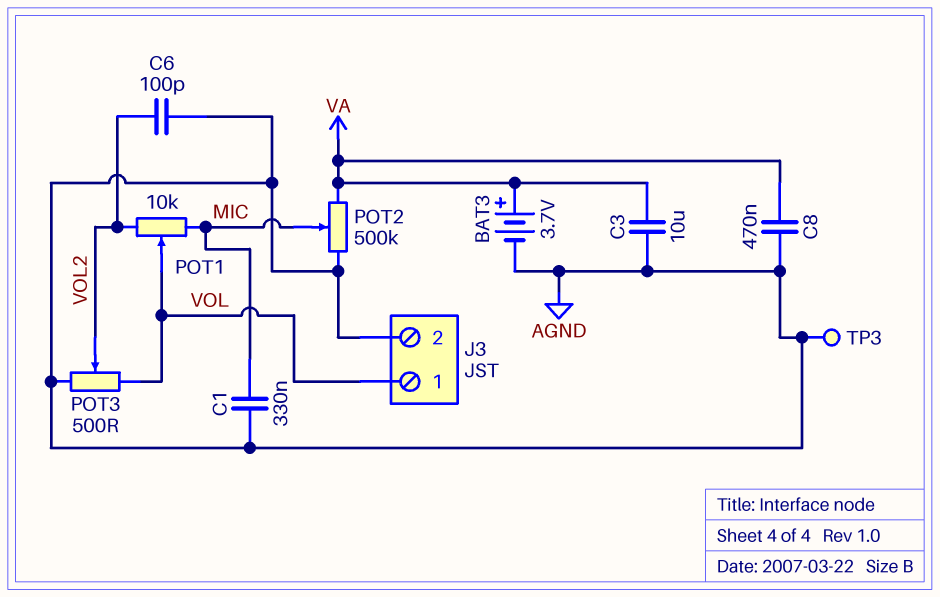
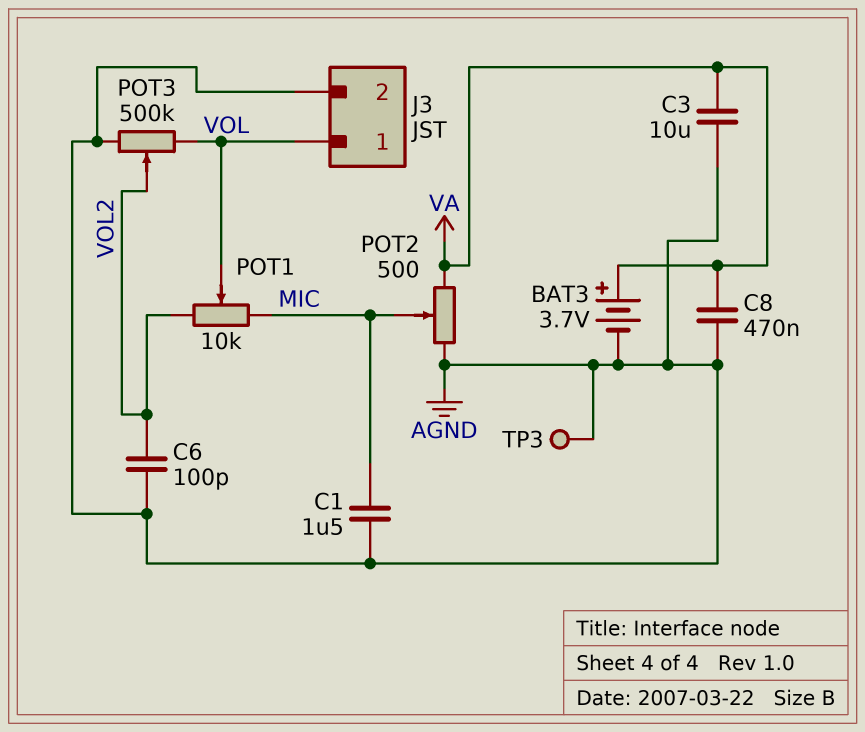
C1: 330nF (AGND, MIC) -> 1.5uF (AGND, MIC)
POT2: 500k (AGND, VA, wiper MIC) -> 500 (AGND, VA, wiper MIC)
POT3: 500 (AGND, VOL, wiper VOL2) -> 500k (AGND, VOL, wiper VOL2)

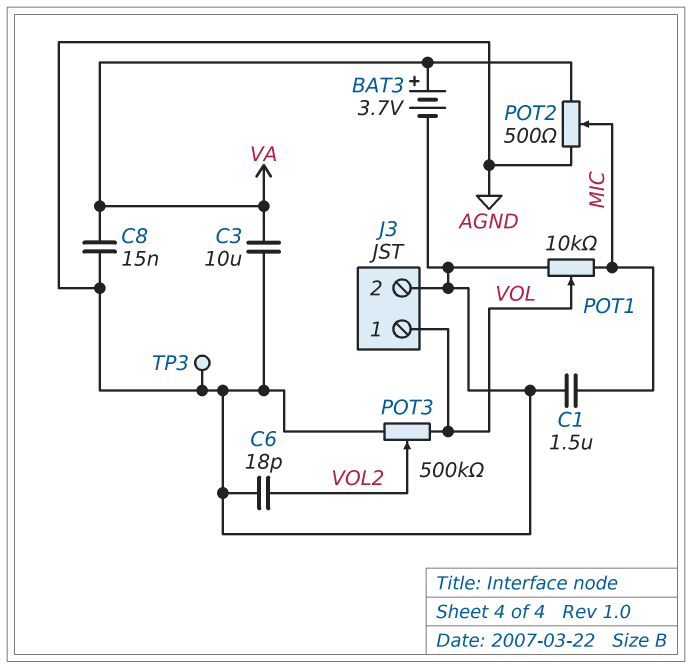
C6: 100pF (AGND, VOL2) -> 18pF (AGND, VOL2)
C8: 470nF (AGND, VA) -> 15nF (AGND, VA)
POT1: 10k (MIC, VOL2, wiper VOL) -> 10k (AGND, MIC, wiper VOL)

